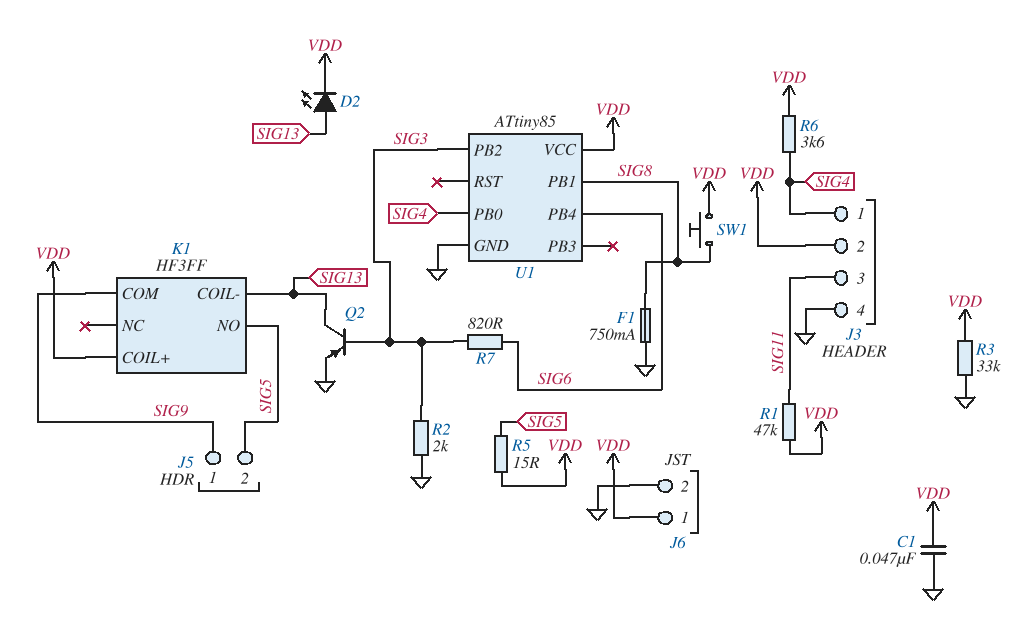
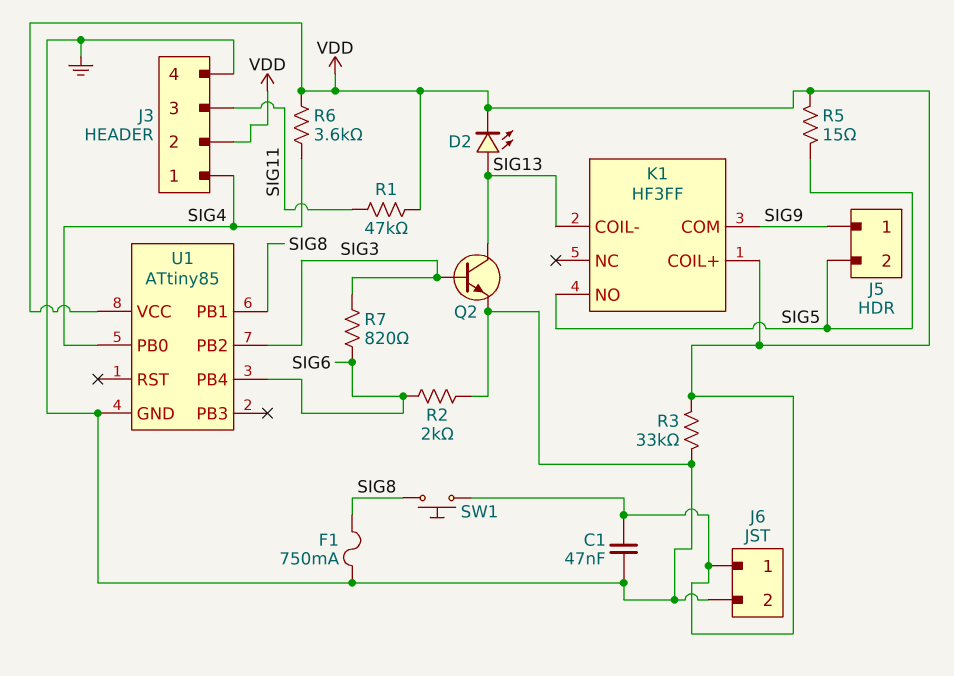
Q2: PNP (B SIG3, C SIG13, E GND) -> NPN (B SIG3, C SIG13, E GND)
R2: 2k (GND, SIG3) -> 2k (GND, SIG6)

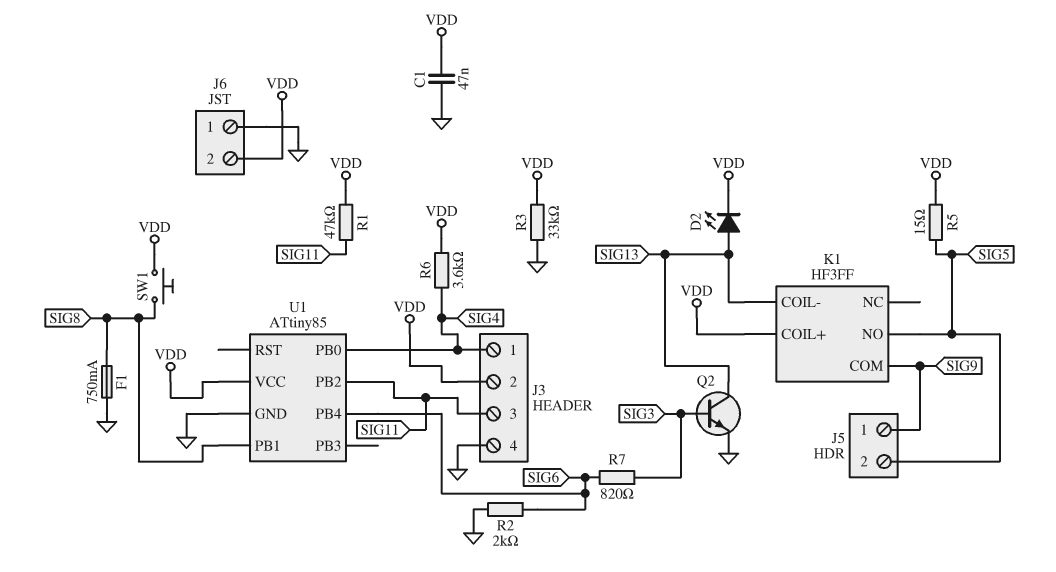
J6 pin 1: VDD -> GND
J6 pin 2: GND -> VDD
U1 pin PB2: SIG3 -> SIG11

